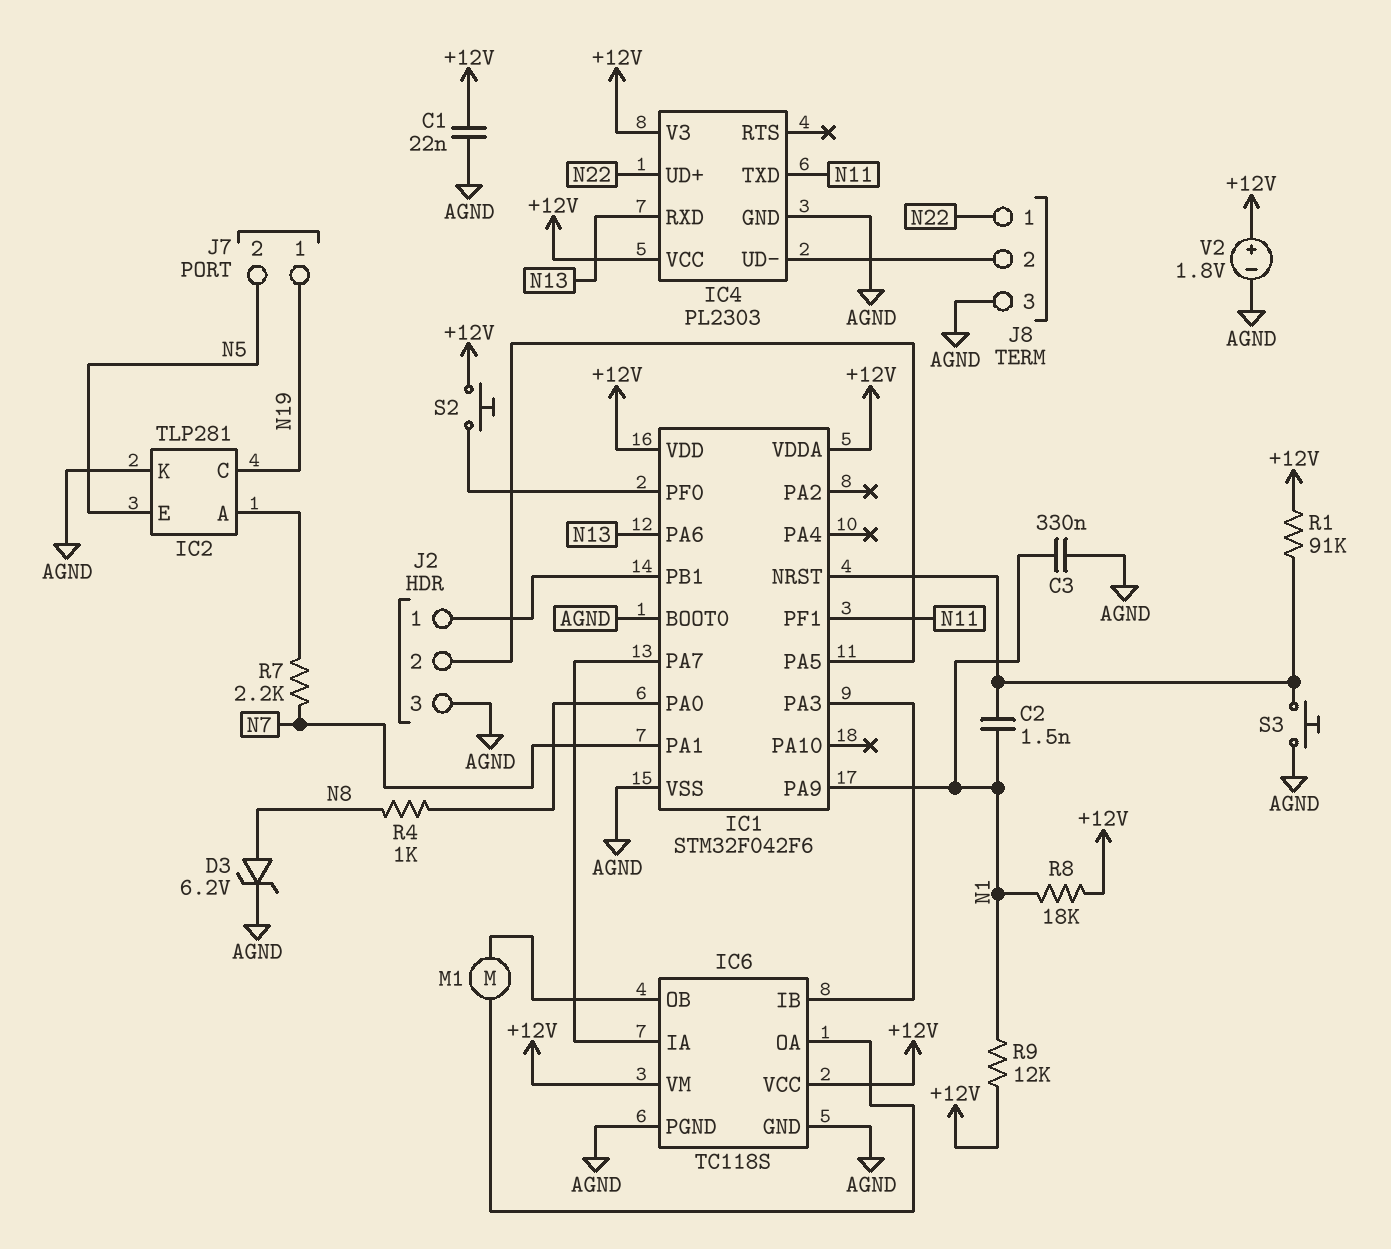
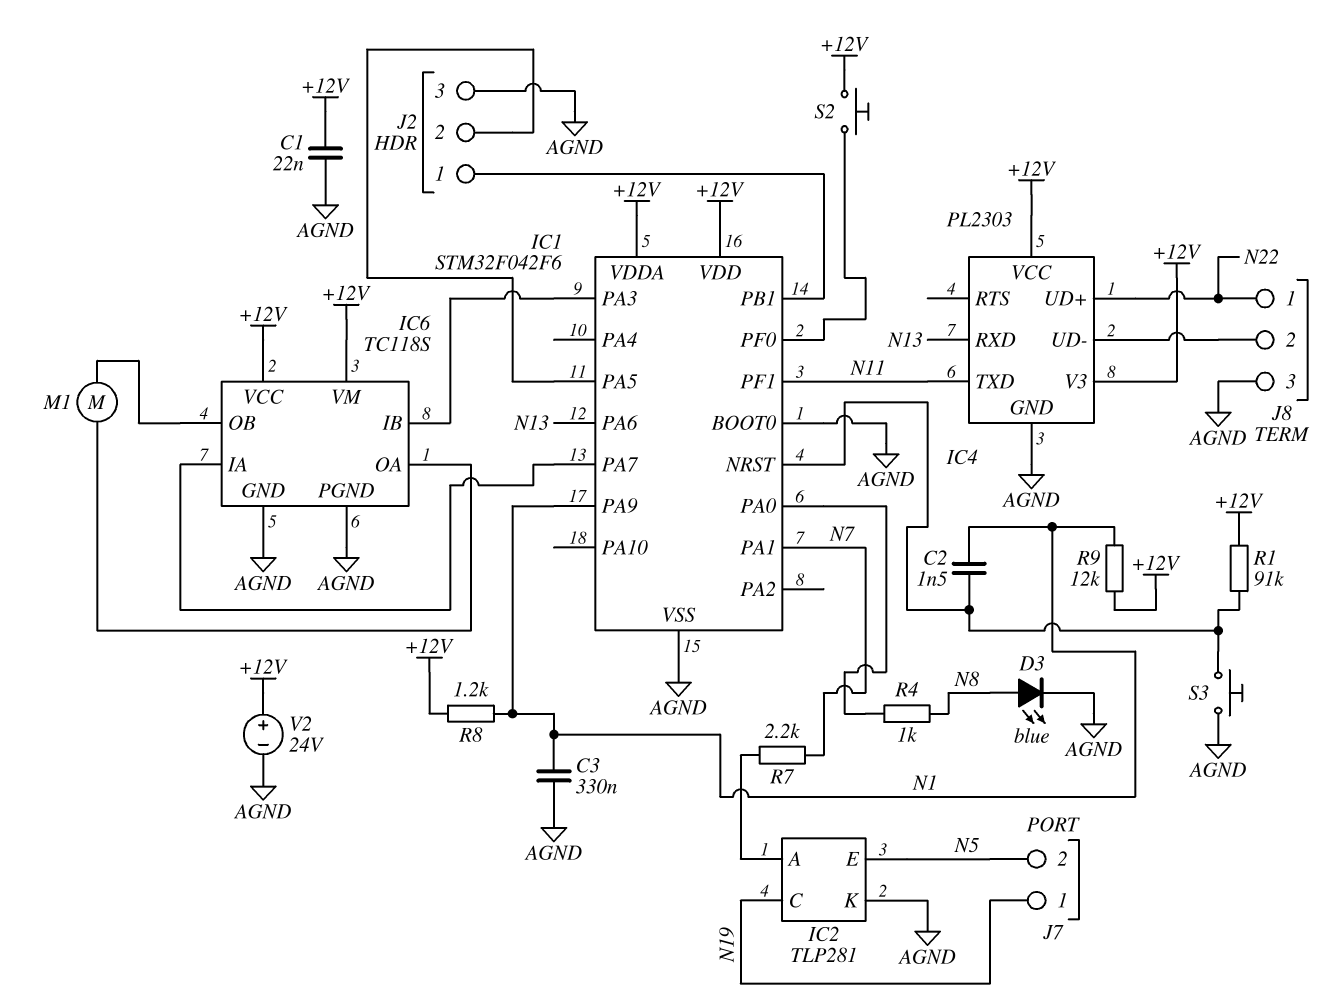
D3: zener 6.2V (A N8, K AGND) -> LED blue (A N8, K AGND)
R8: 18k (+12V, N1) -> 1.2k (+12V, N1)
V2: 1.8V (plus +12V, minus AGND) -> 24V (plus +12V, minus AGND)

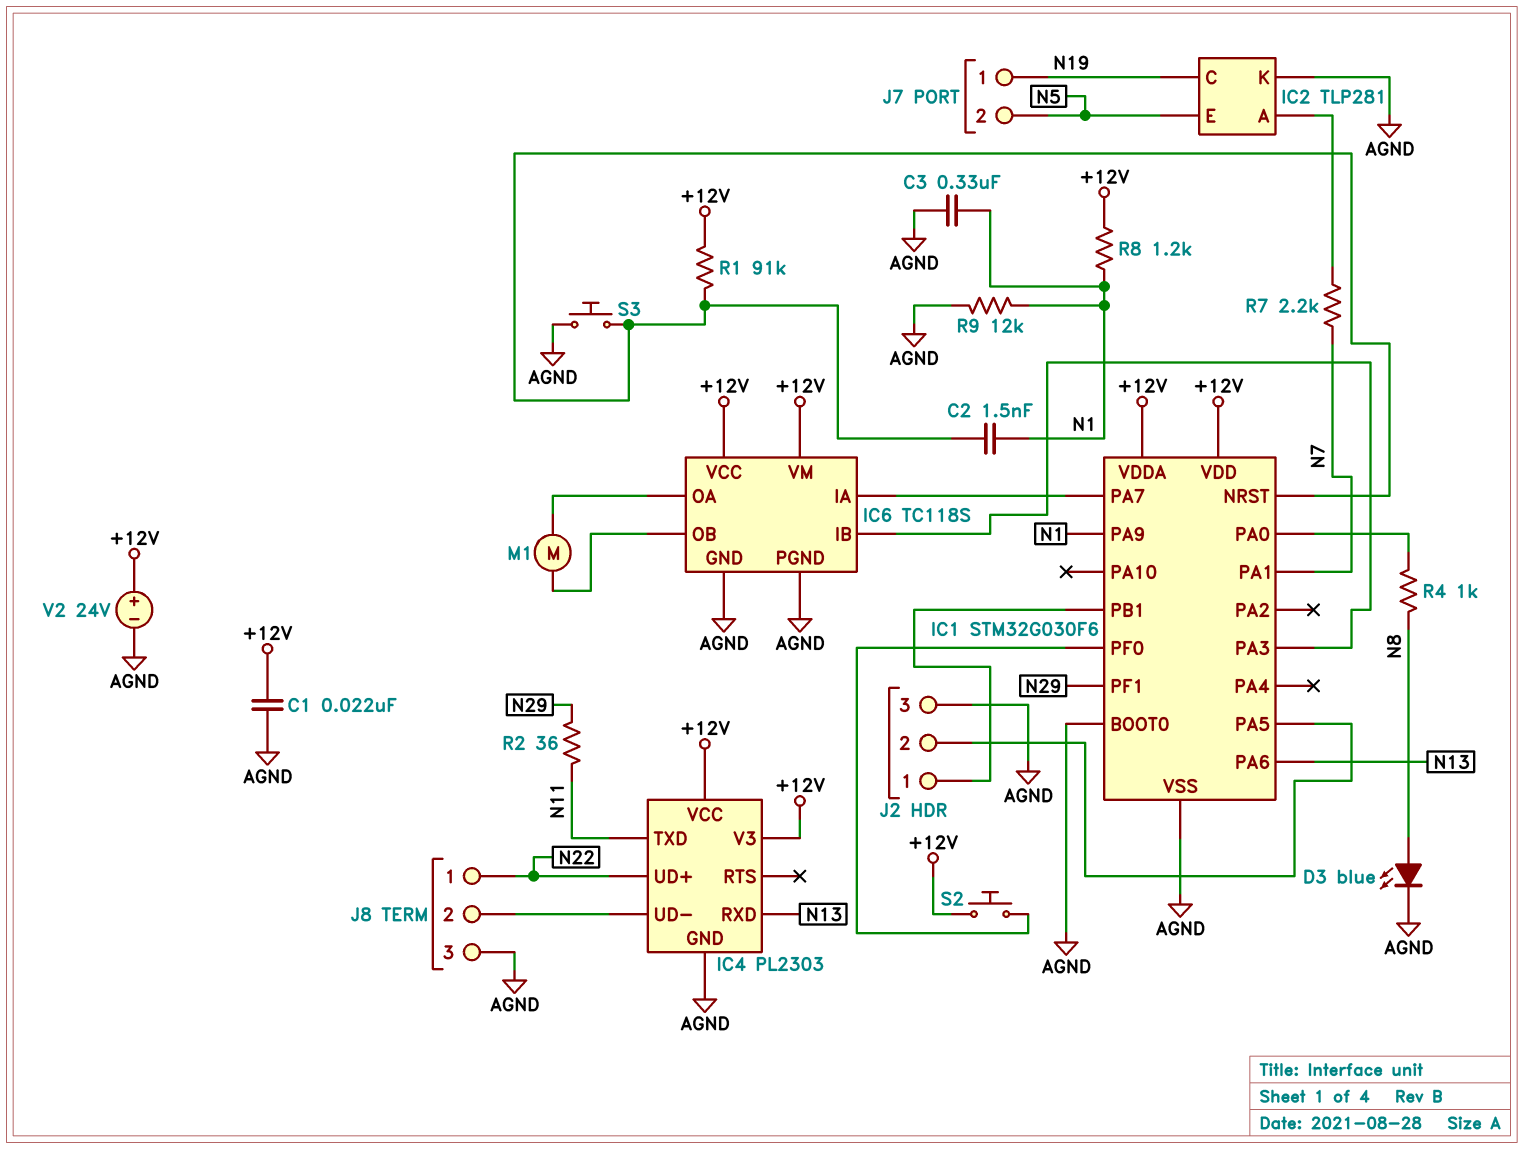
IC1: STM32F042F6 -> STM32G030F6
IC1 pin PF1: N11 -> N29
R2: none -> 36 (N11, N29)
R9: 12k (+12V, N1) -> 12k (AGND, N1)

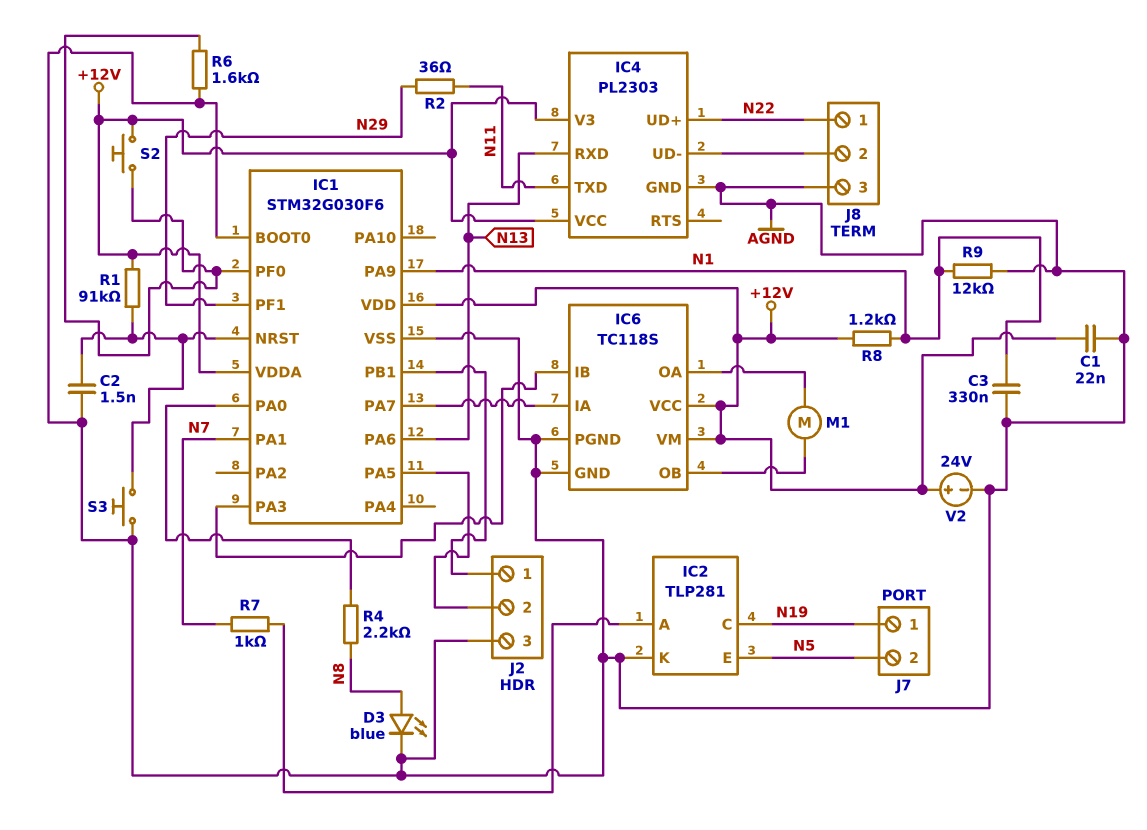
C2: 1.5nF (IC1/NRST, N1) -> 1.5nF (AGND, IC1/NRST)
R4: 1k (IC1/PA0, N8) -> 2.2k (IC1/PA0, N8)
R6: none -> 1.6k (AGND, IC1/PF0)
R7: 2.2k (IC2/A, N7) -> 1k (IC2/A, N7)

